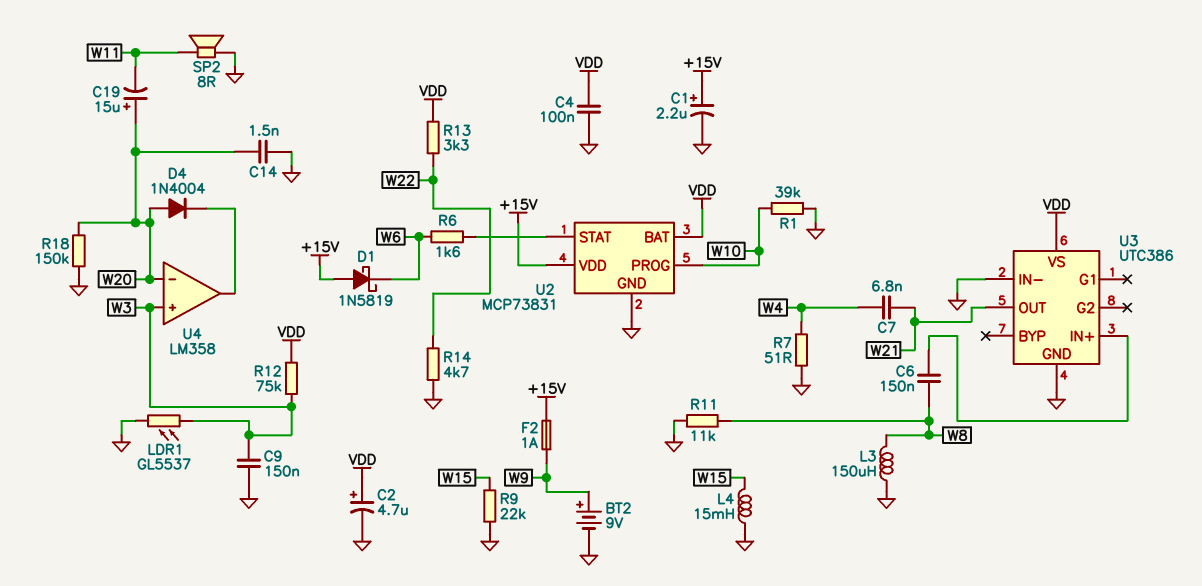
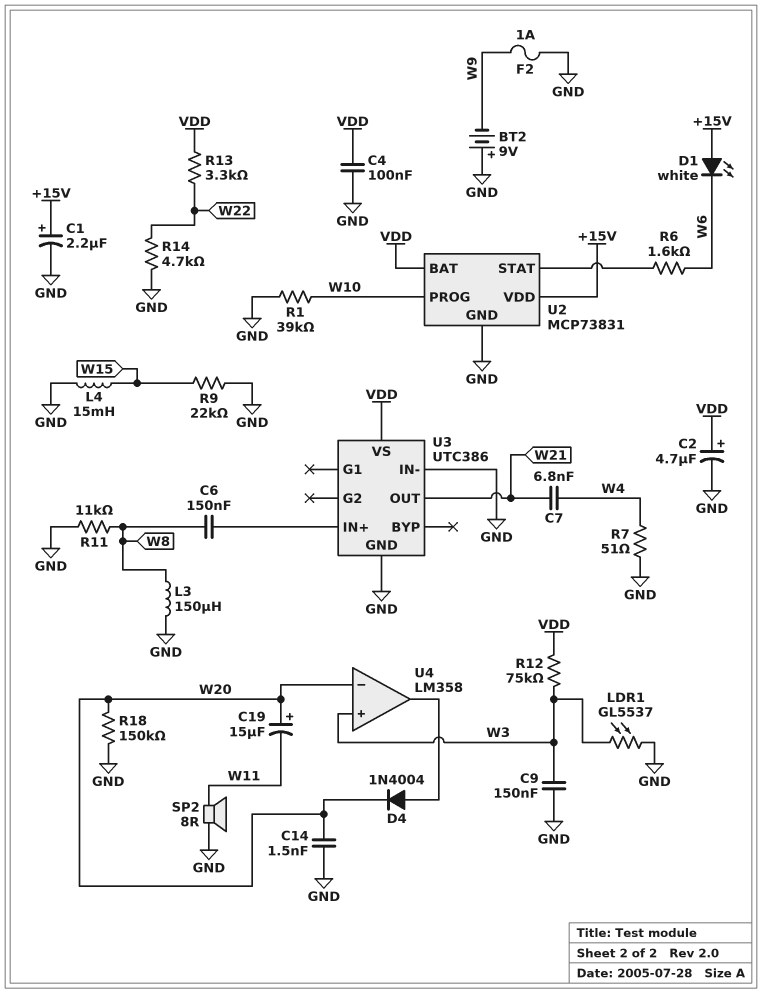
BT2: 9V (plus W9, minus GND) -> 9V (plus GND, minus W9)
D1: schottky 1N5819 (A +15V, K W6) -> LED white (A +15V, K W6)
D4: diode 1N4004 (A W20, K U4/out) -> diode 1N4004 (A U4/out, K W20)
F2: 1A (+15V, W9) -> 1A (GND, W9)

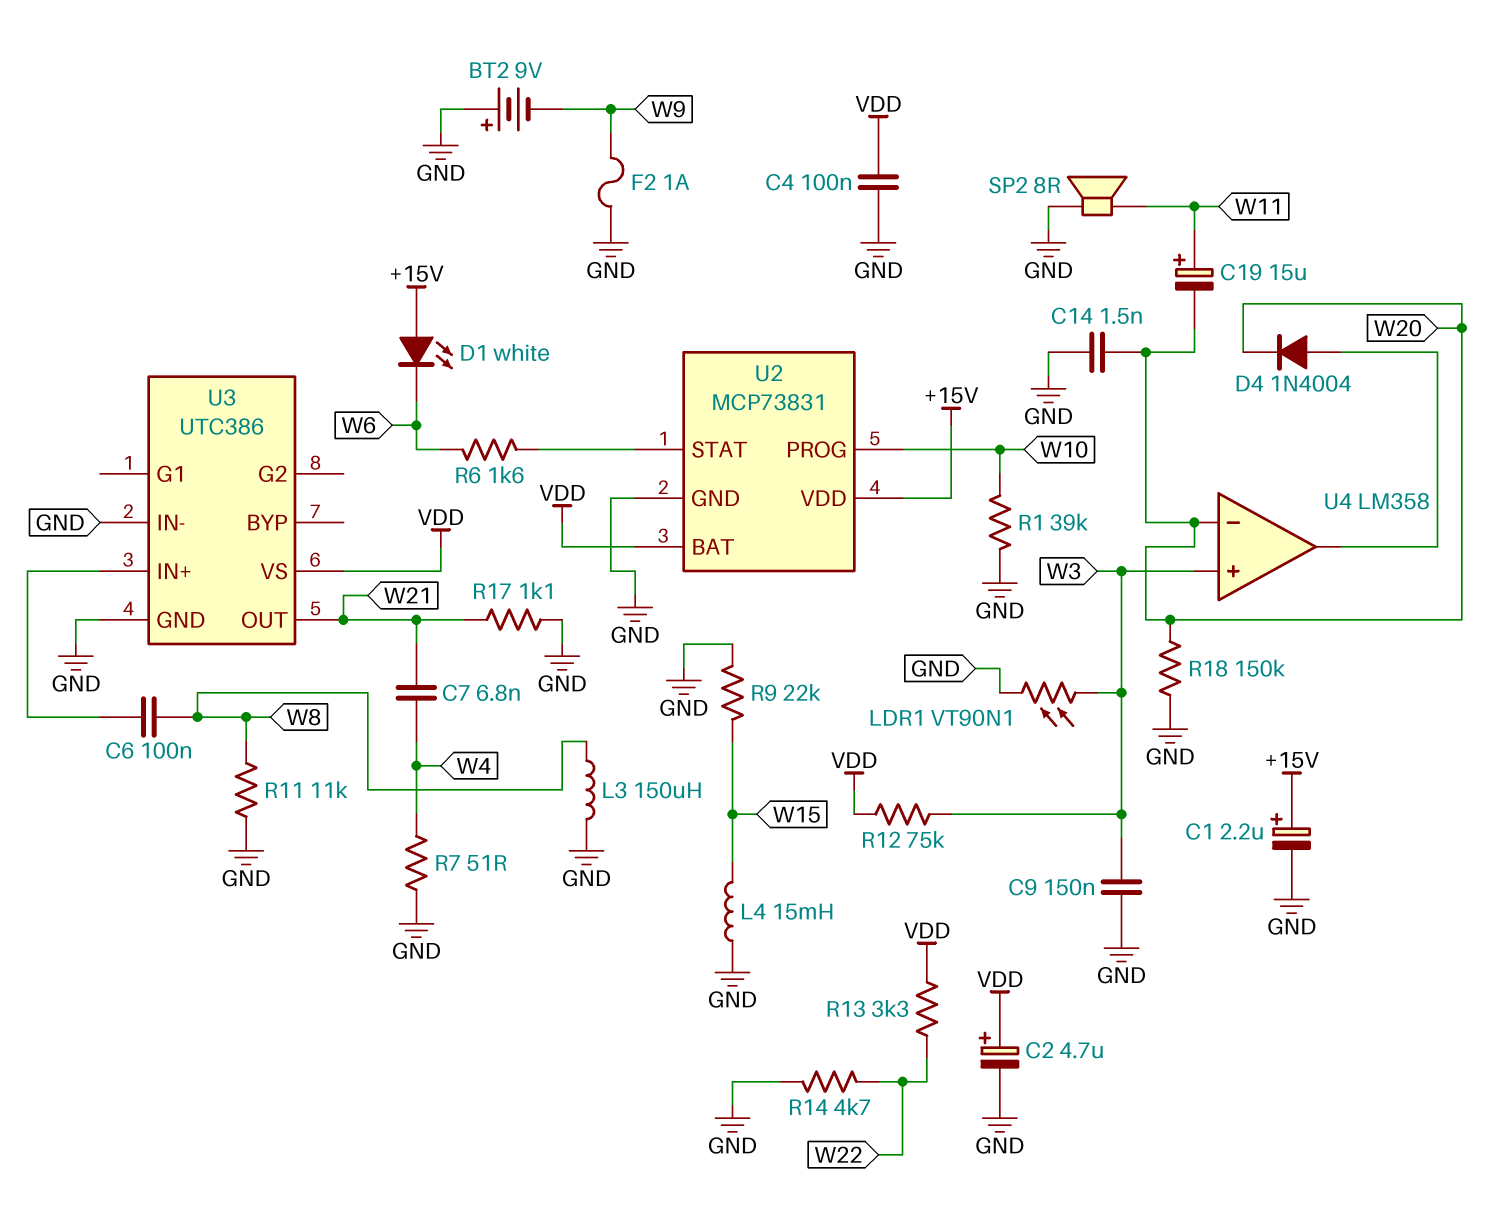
C6: 150nF (U3/IN+, W8) -> 100nF (U3/IN+, W8)
C19: 15uF (plus W20, minus W11) -> 15uF (plus W11, minus W20)
LDR1: GL5537 (GND, W3) -> VT90N1 (GND, W3)
R17: none -> 1.1k (GND, W21)

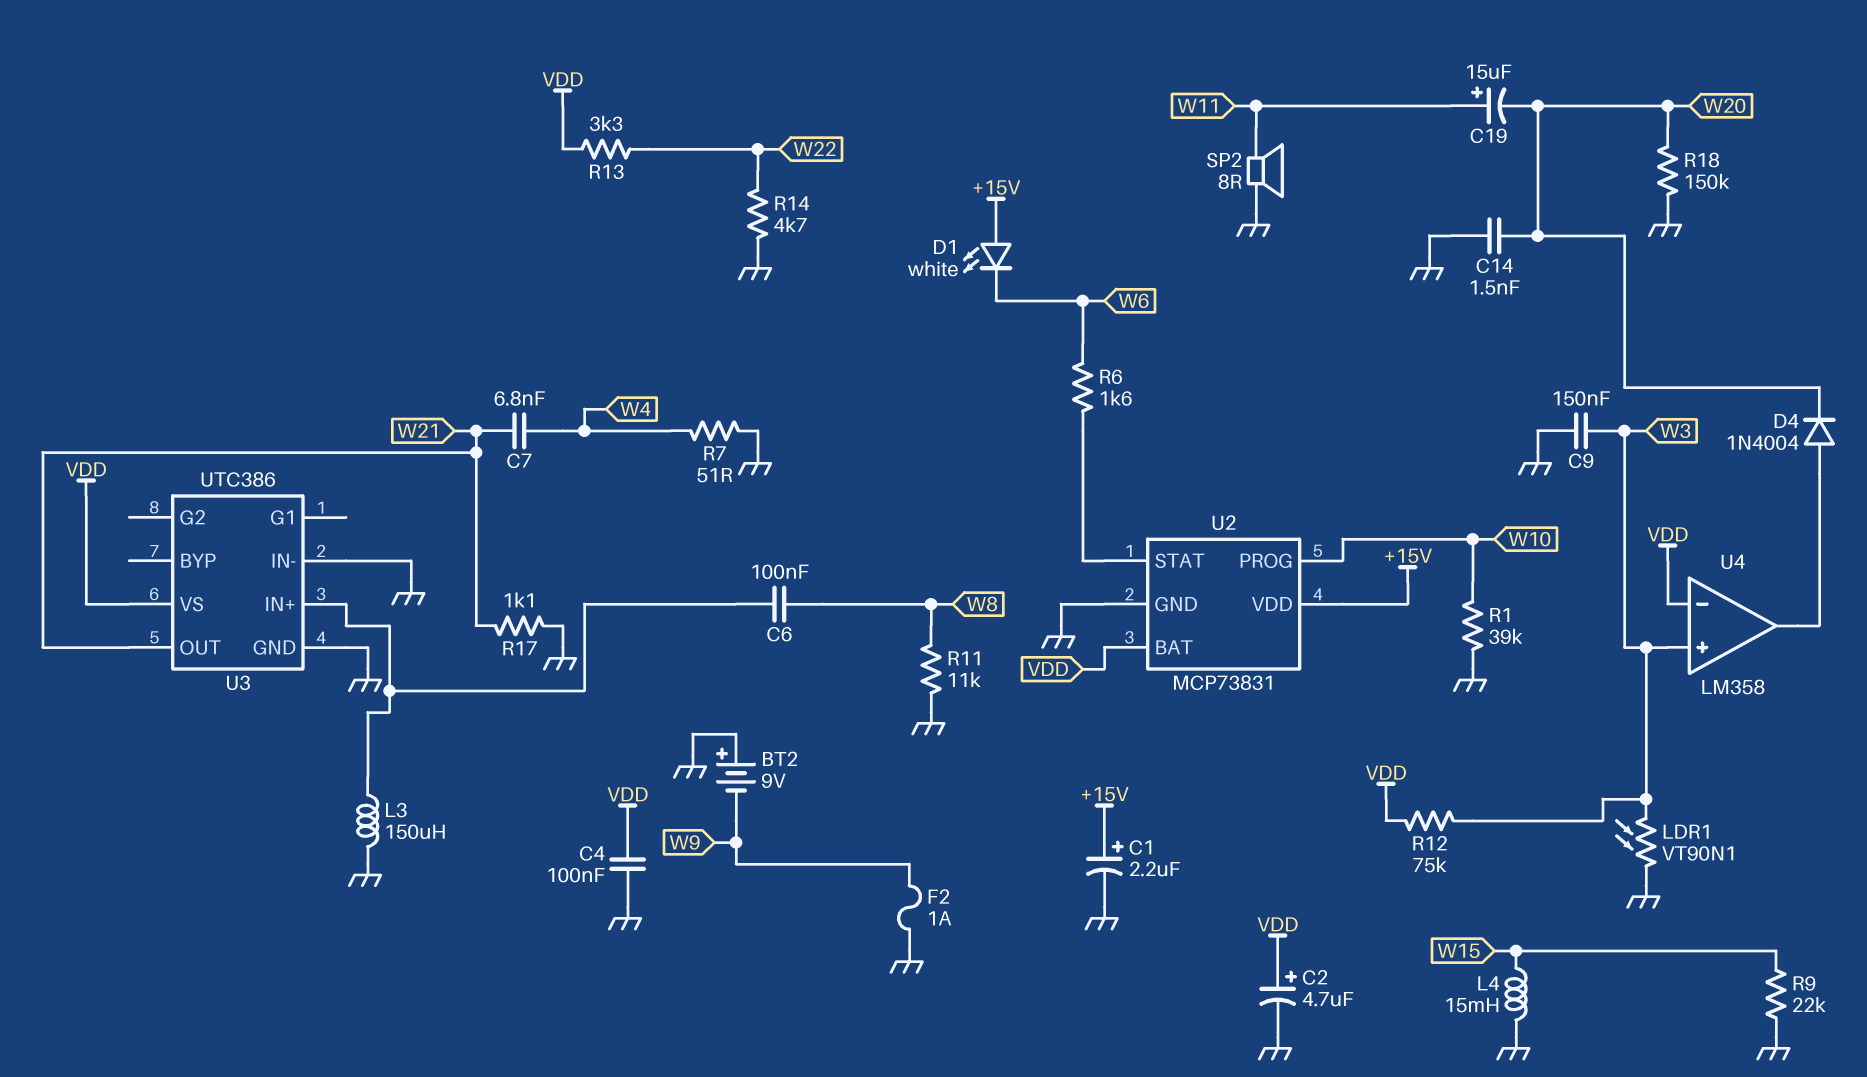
L3: 150uH (GND, W8) -> 150uH (GND, U3/IN+)
U4 pin in-: W20 -> VDD

